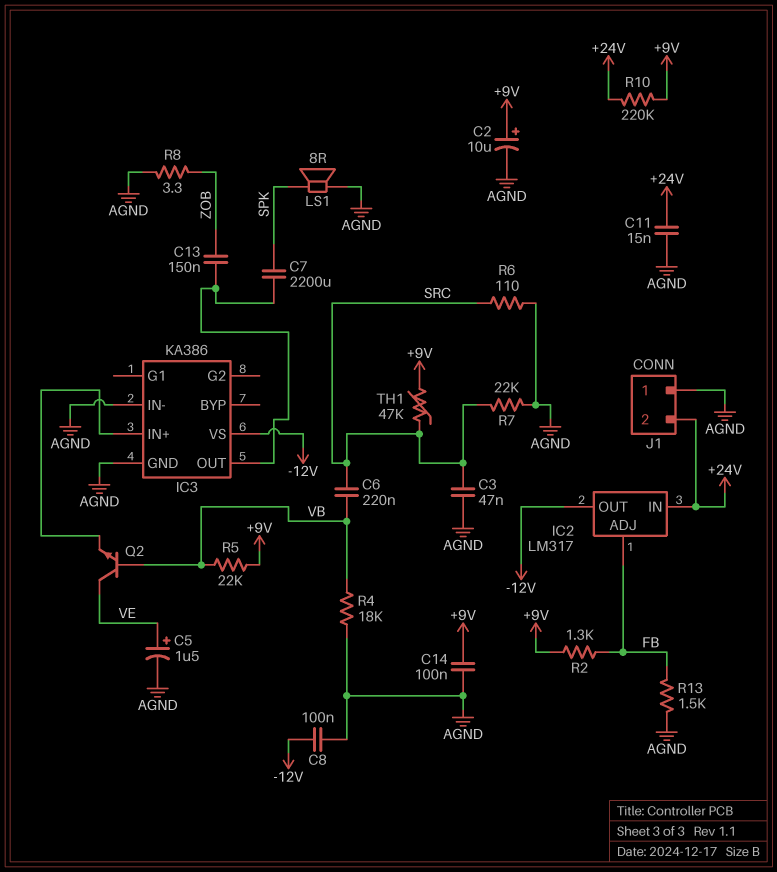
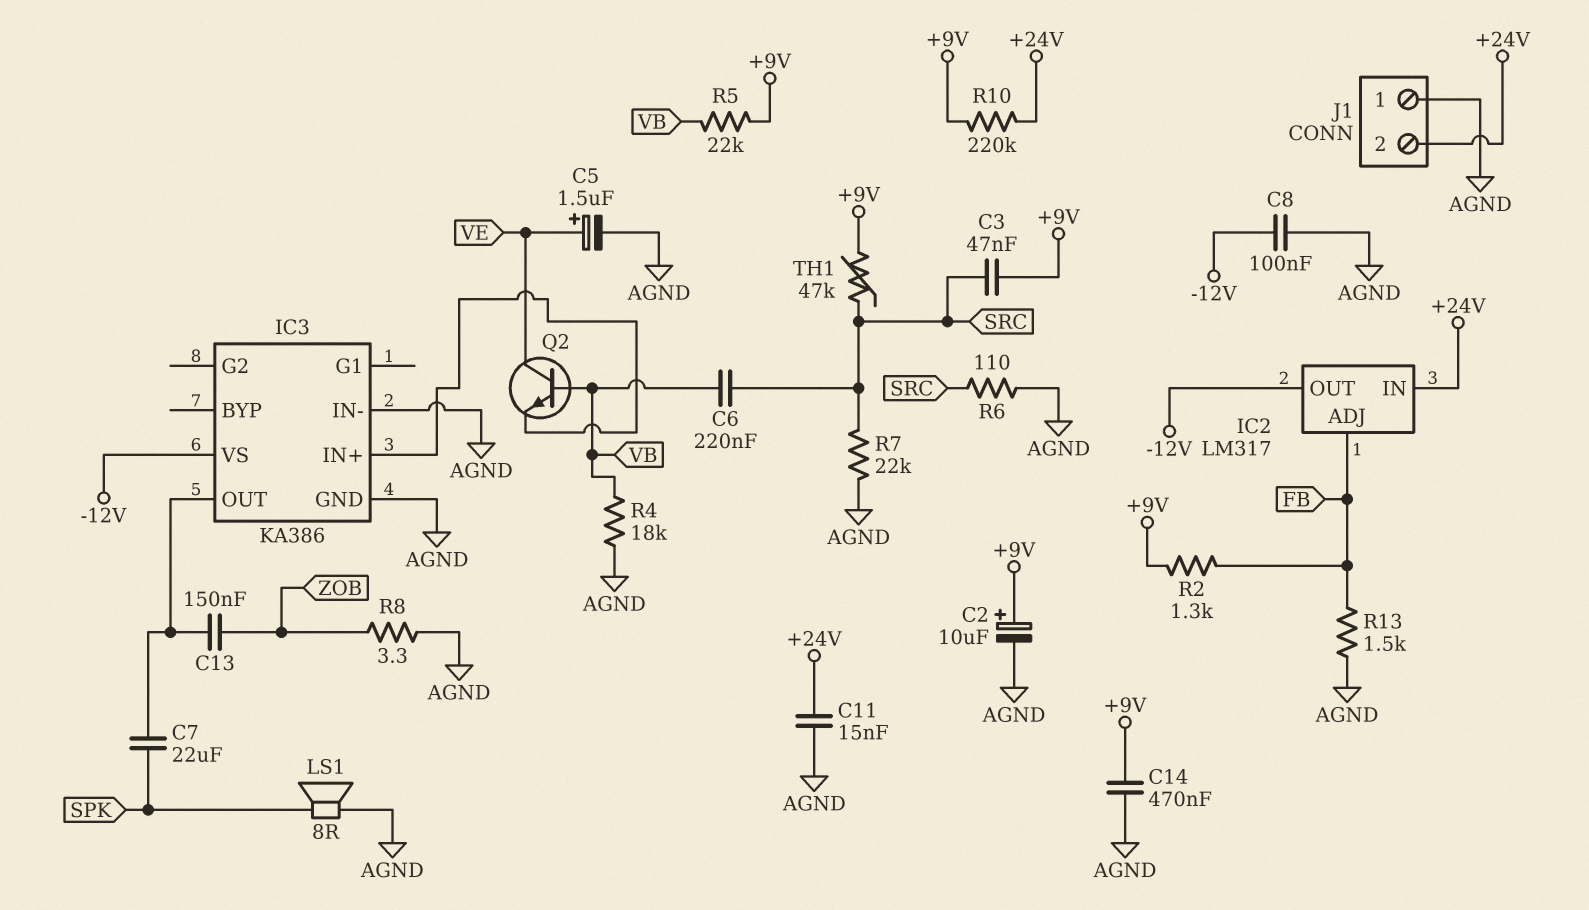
C3: 47nF (AGND, SRC) -> 47nF (+9V, SRC)
C7: 2200uF (IC3/OUT, SPK) -> 22uF (IC3/OUT, SPK)
C14: 100nF (+9V, AGND) -> 470nF (+9V, AGND)

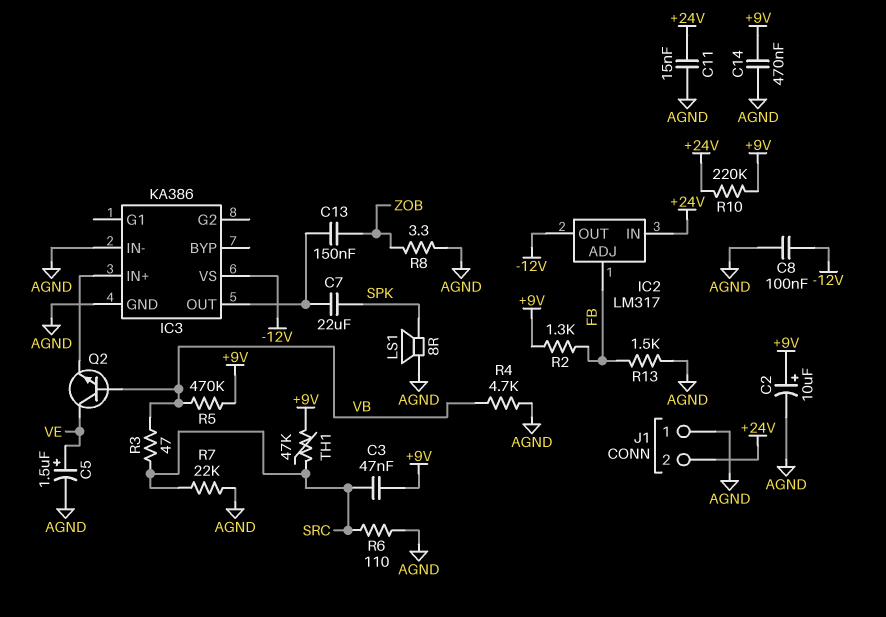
C6: 220nF (SRC, VB) -> none
R3: none -> 47 (SRC, VB)
R4: 18k (AGND, VB) -> 4.7k (AGND, VB)
R5: 22k (+9V, VB) -> 470k (+9V, VB)

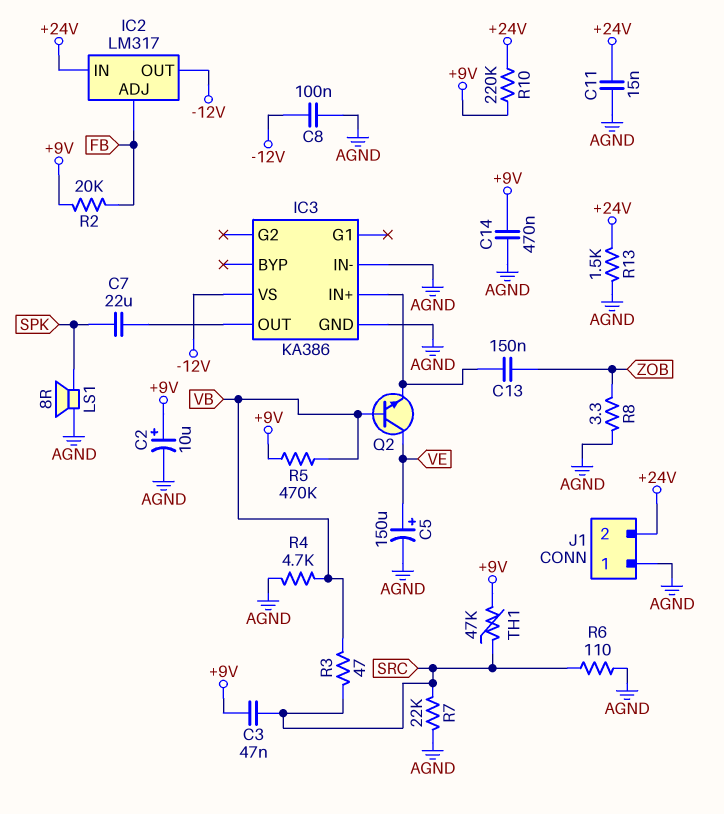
C5: 1.5uF (plus VE, minus AGND) -> 150uF (plus VE, minus AGND)
C13: 150nF (IC3/OUT, ZOB) -> 150nF (IC3/IN+, ZOB)
R2: 1.3k (+9V, FB) -> 20k (+9V, FB)
R13: 1.5k (AGND, FB) -> 1.5k (+24V, AGND)

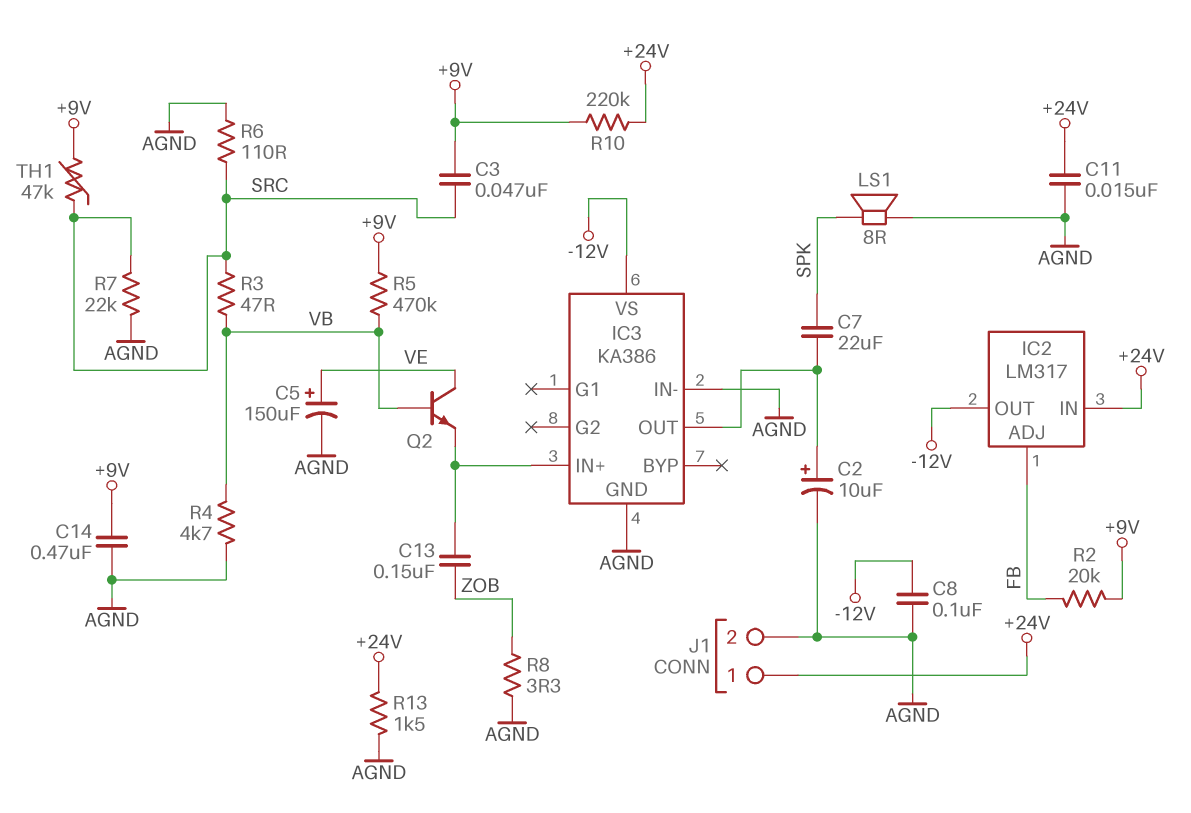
C2: 10uF (plus +9V, minus AGND) -> 10uF (plus IC3/OUT, minus AGND)
J1 pin 1: AGND -> +24V
J1 pin 2: +24V -> AGND

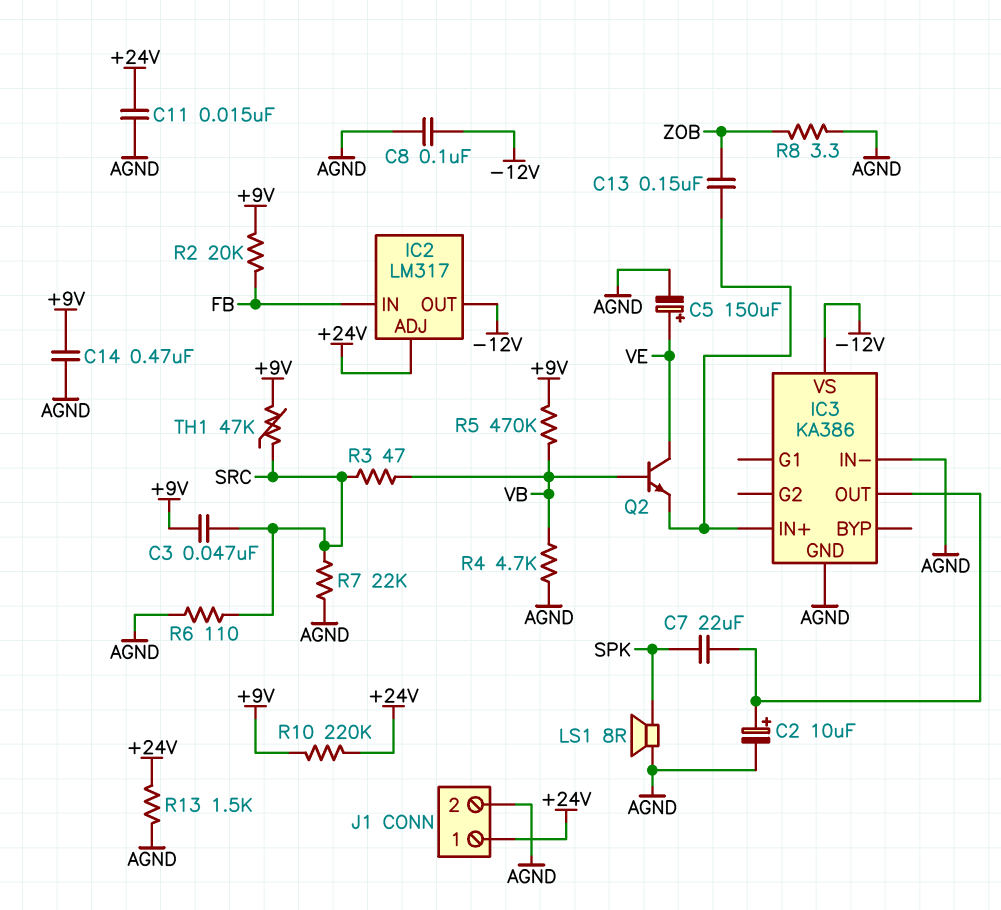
IC2 pin ADJ: FB -> +24V
IC2 pin IN: +24V -> FB

